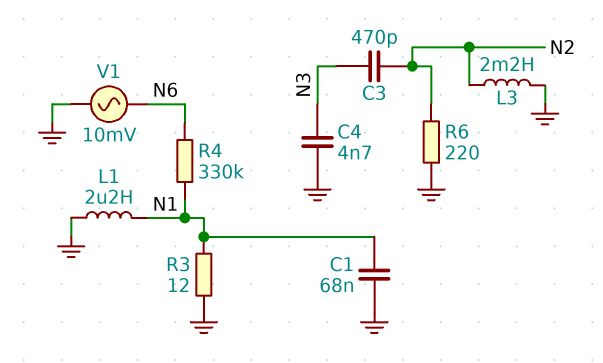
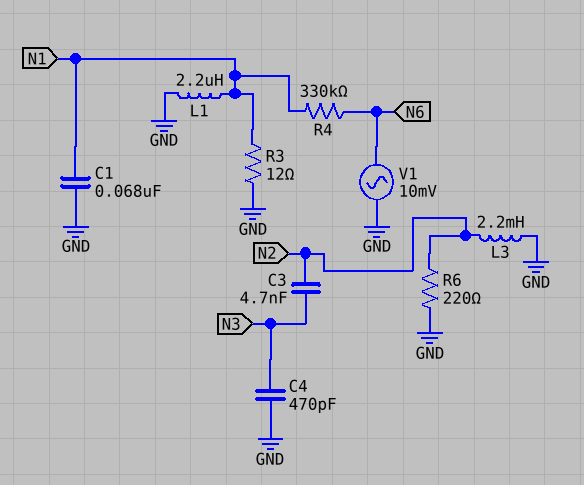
C3: 470pF (N2, N3) -> 4.7nF (N2, N3)
C4: 4.7nF (GND, N3) -> 470pF (GND, N3)

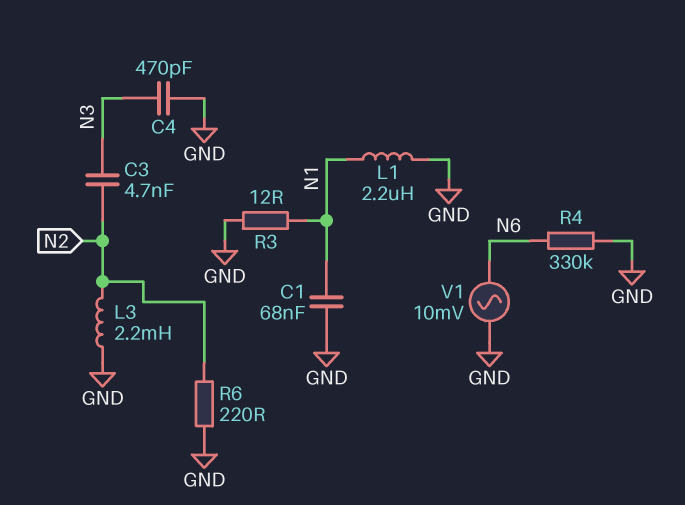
R4: 330k (N1, N6) -> 330k (GND, N6)

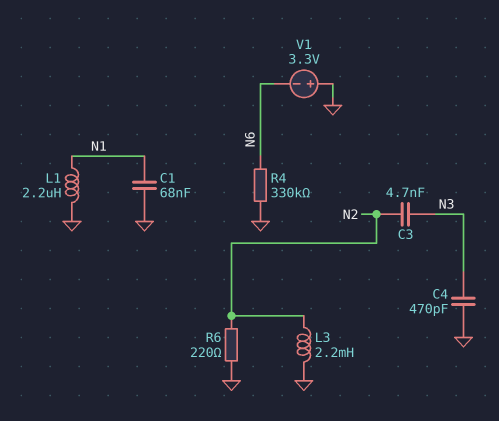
R3: 12 (GND, N1) -> none
V1: AC 10mV (GND, N6) -> 3.3V (plus GND, minus N6)

